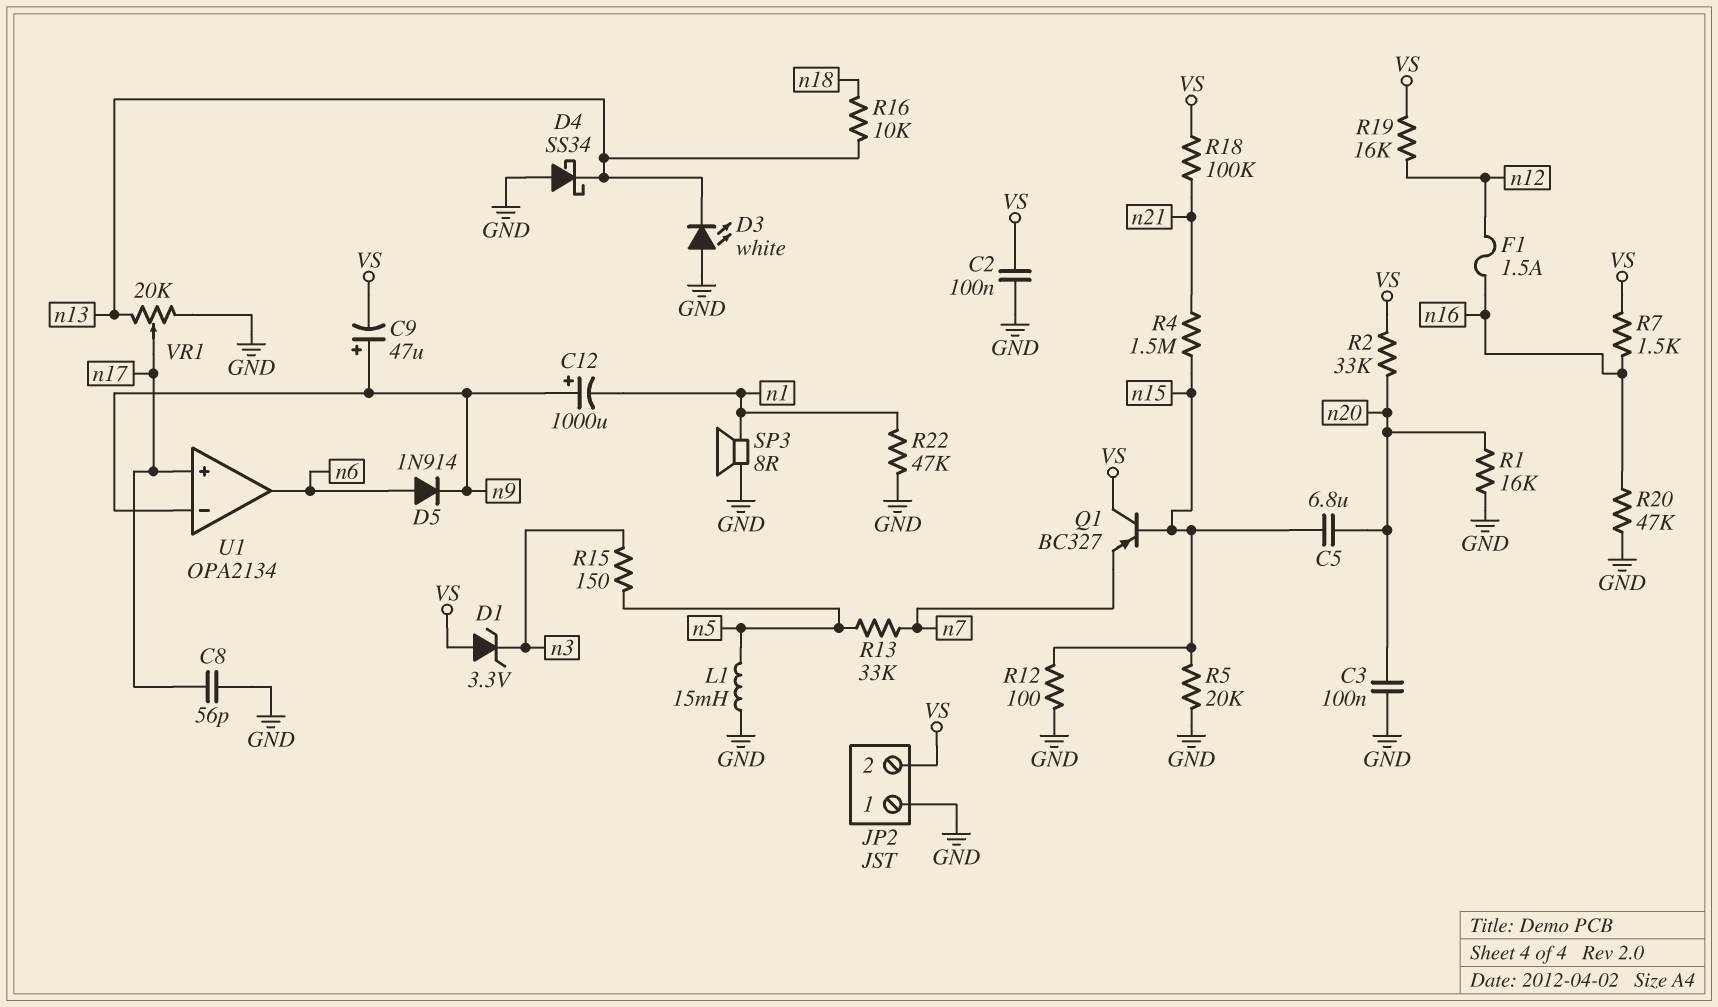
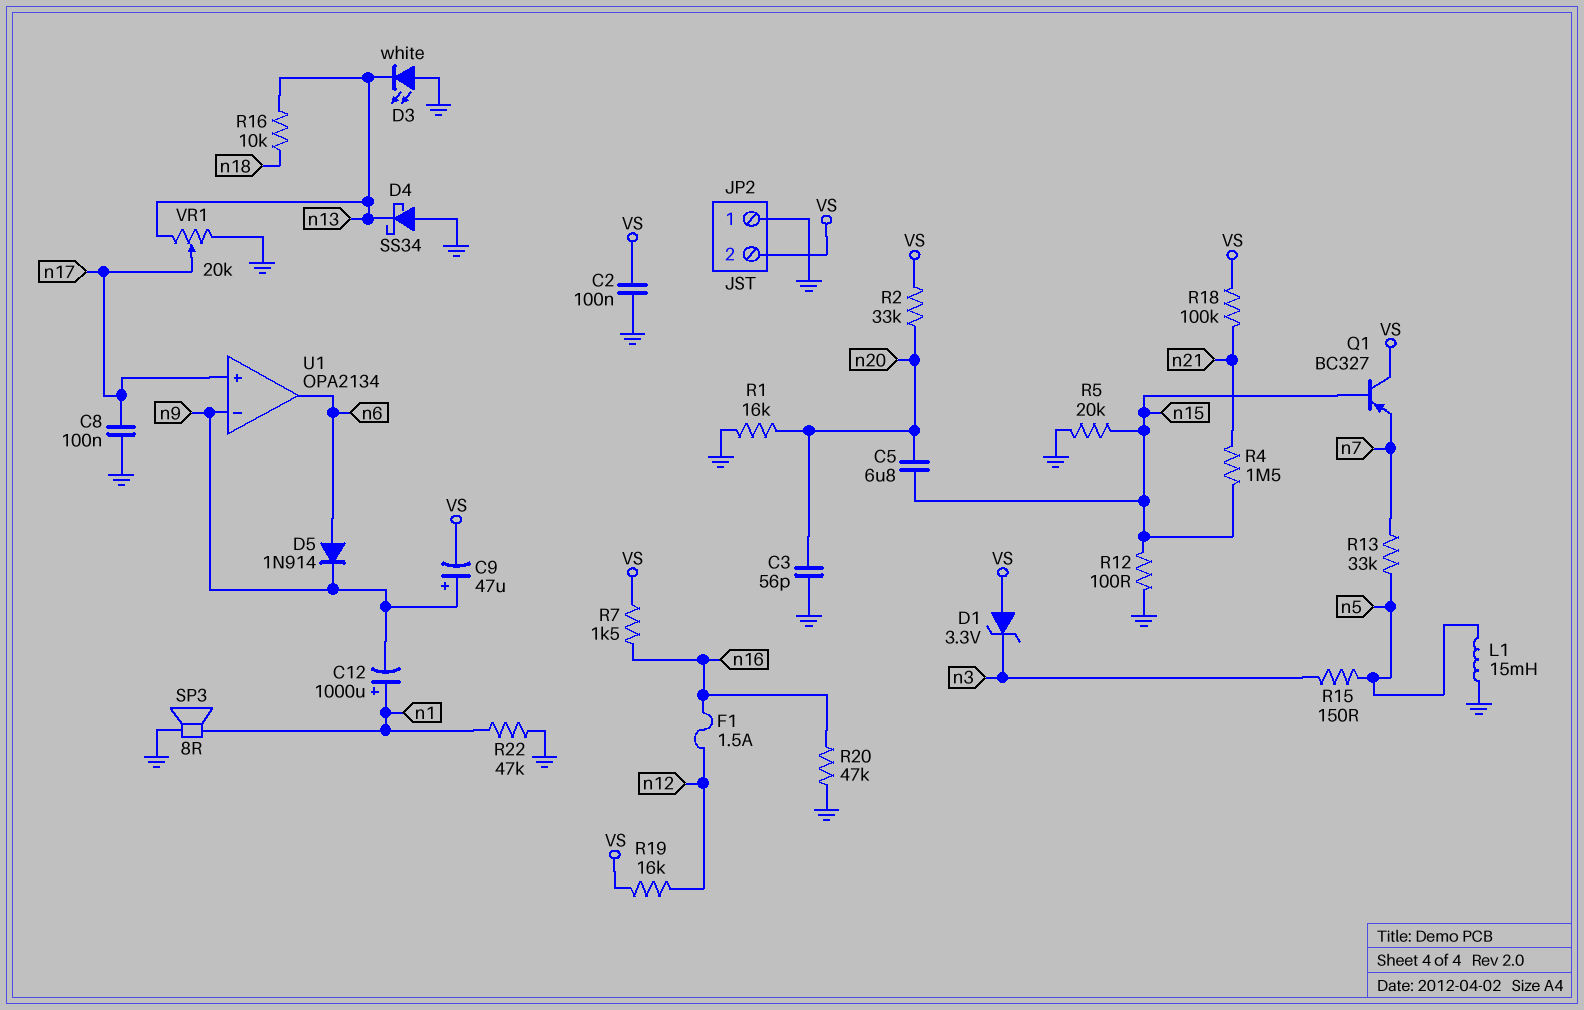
C3: 100nF (GND, n20) -> 56pF (GND, n20)
C8: 56pF (GND, n17) -> 100nF (GND, n17)
C12: 1000uF (plus n9, minus n1) -> 1000uF (plus n1, minus n9)

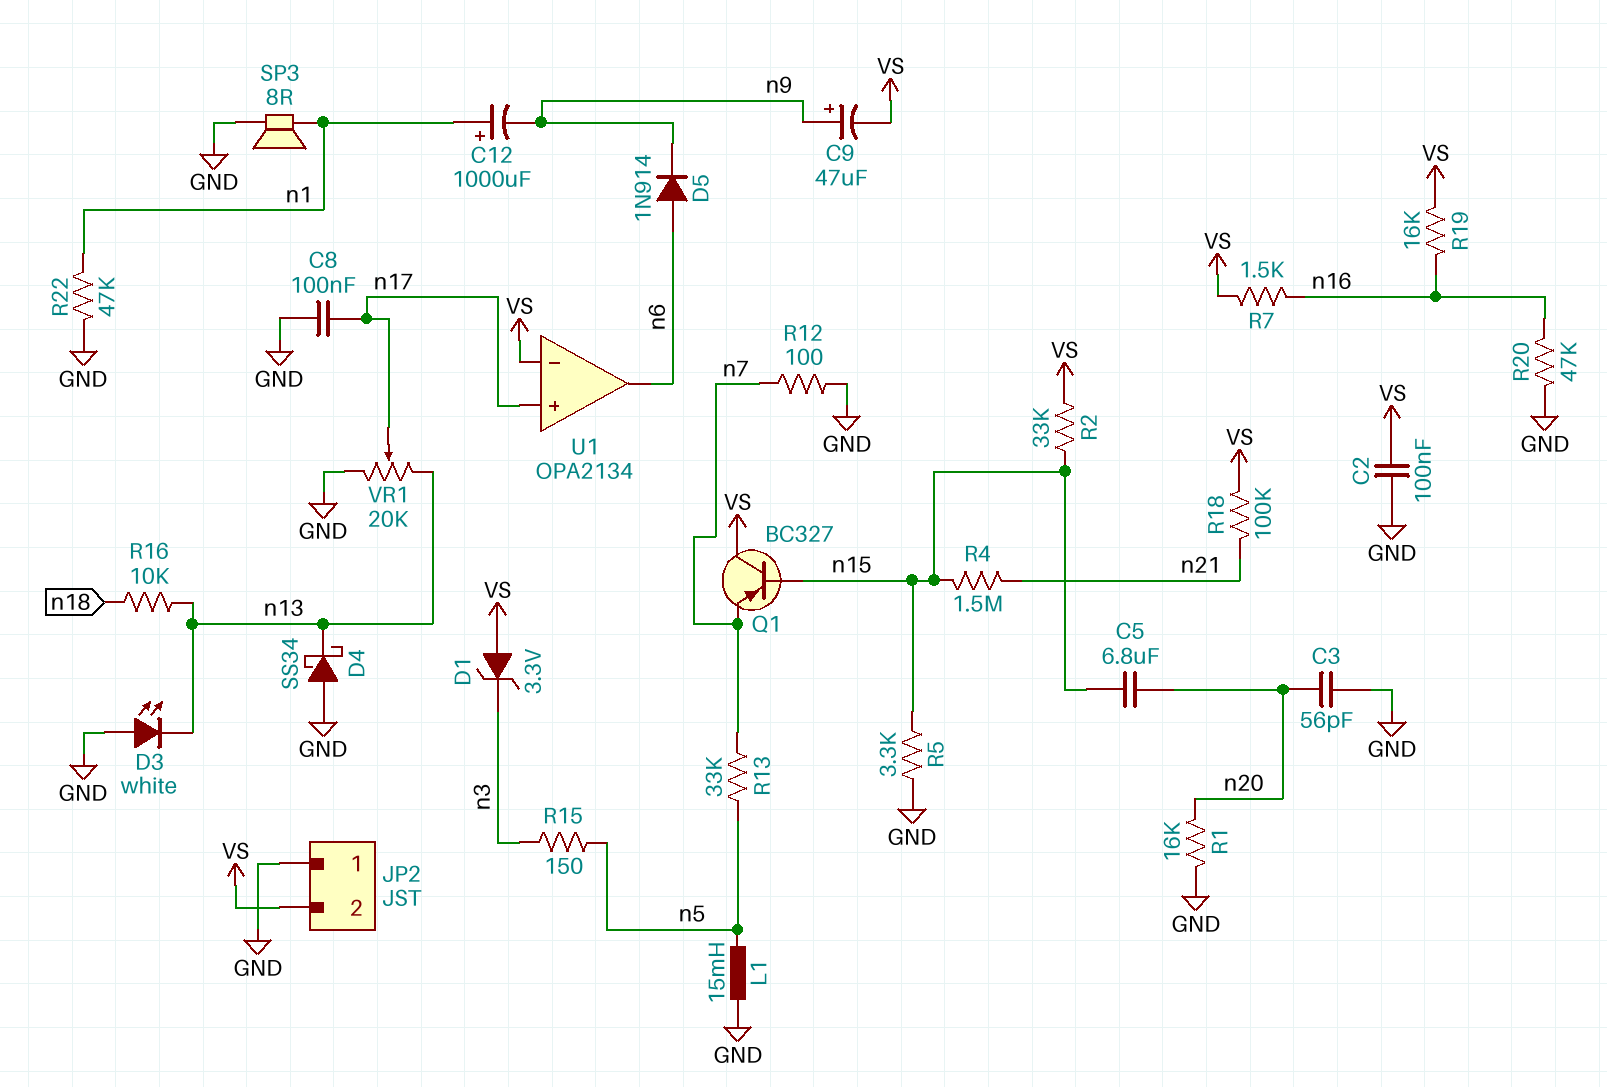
F1: 1.5A (n12, n16) -> none
R2: 33k (VS, n20) -> 33k (VS, n15)
R5: 20k (GND, n15) -> 3.3k (GND, n15)
R12: 100 (GND, n15) -> 100 (GND, n7)
R19: 16k (VS, n12) -> 16k (VS, n16)
U1 pin in-: n9 -> VS

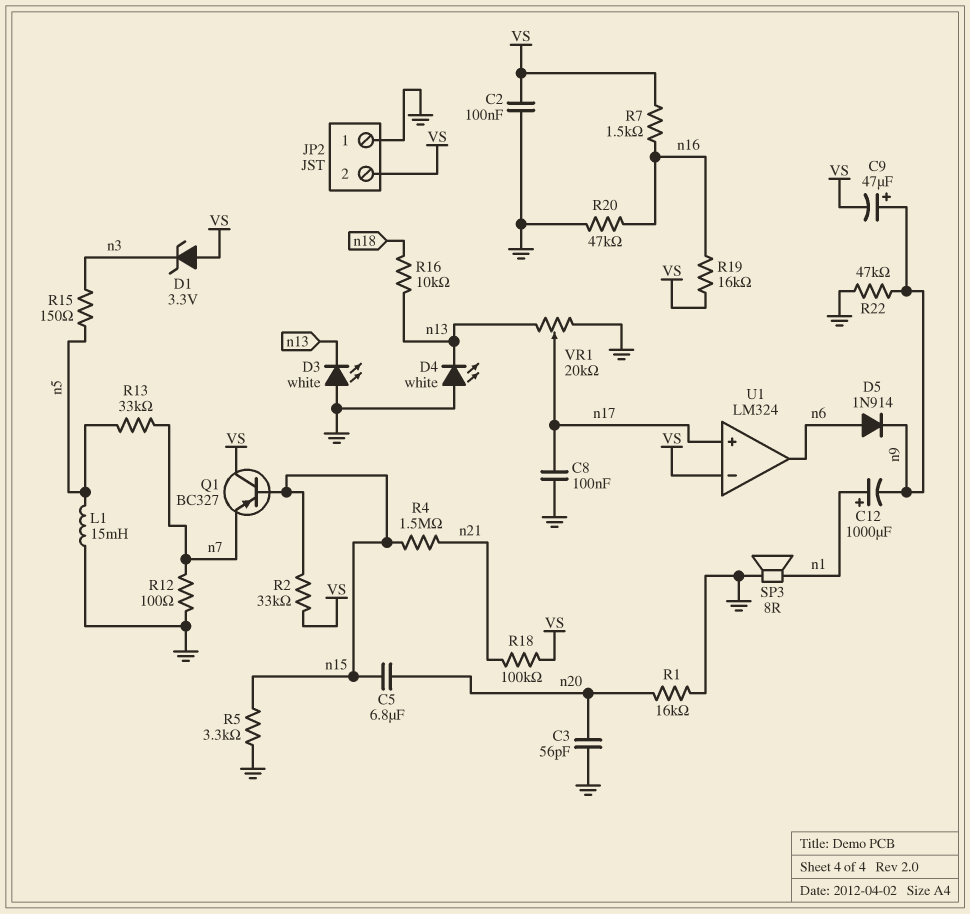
D4: schottky SS34 (A GND, K n13) -> LED white (A GND, K n13)
R22: 47k (GND, n1) -> 47k (GND, n9)
U1: OPA2134 -> LM324

